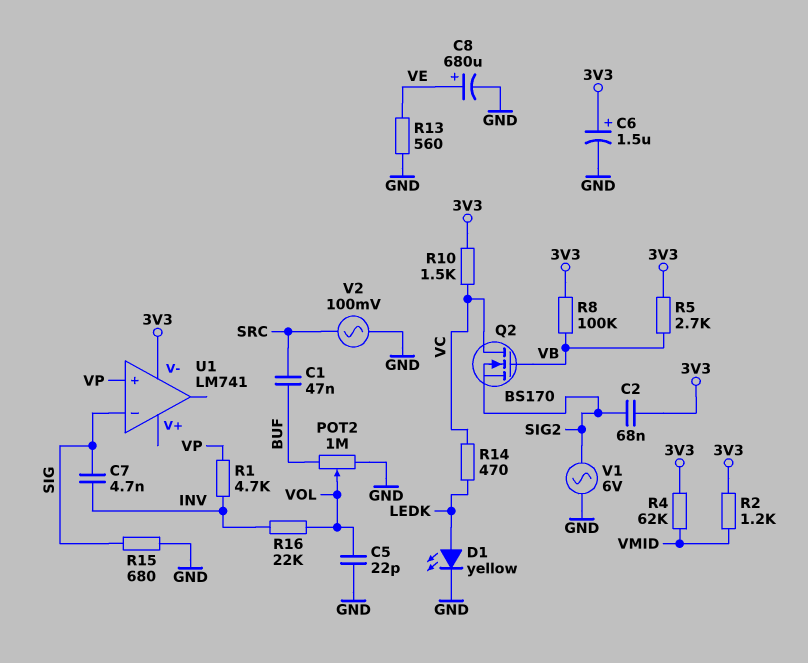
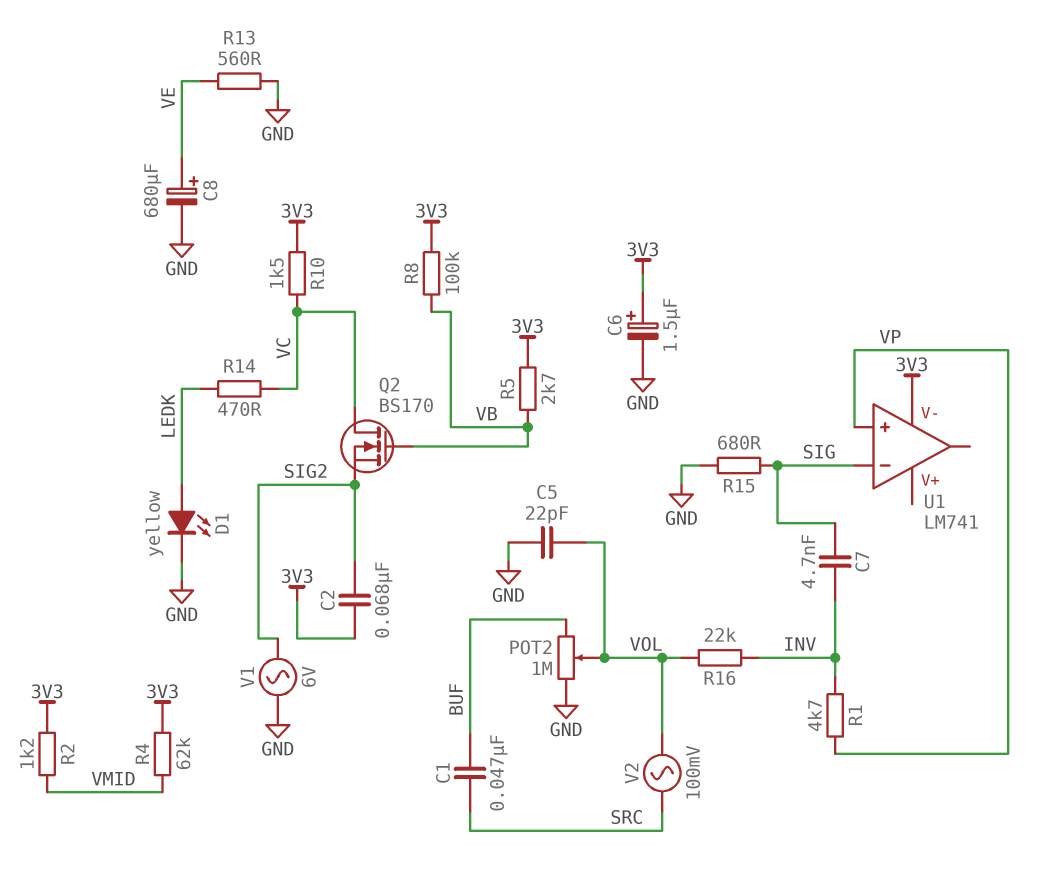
V2: AC 100mV (GND, SRC) -> AC 100mV (SRC, VOL)

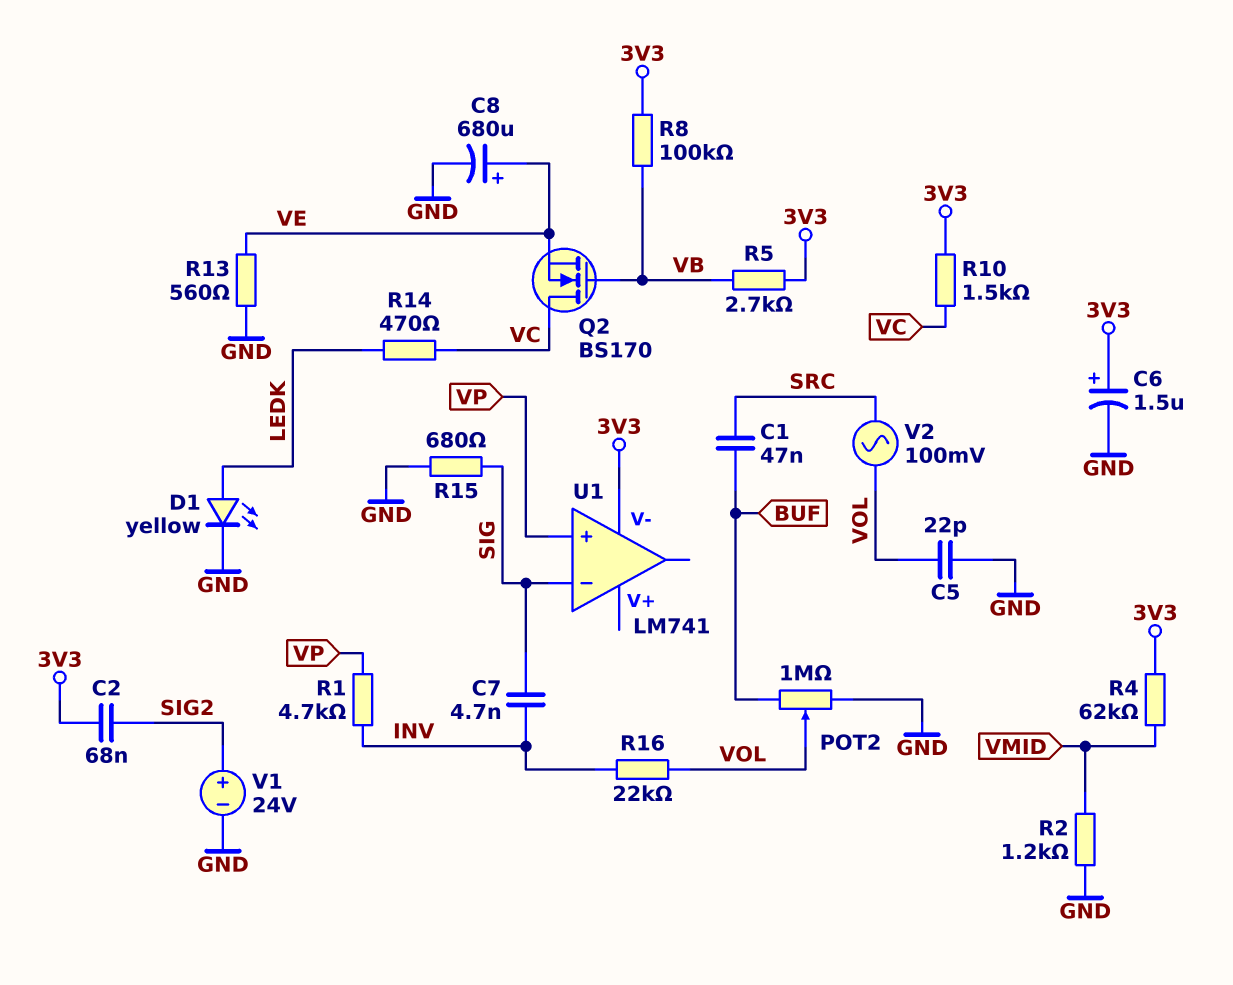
Q2: NMOS BS170 (G VB, D VC, S SIG2) -> NMOS BS170 (G VB, D VC, S VE)
R2: 1.2k (3V3, VMID) -> 1.2k (GND, VMID)
V1: AC 6V (GND, SIG2) -> 24V (plus SIG2, minus GND)

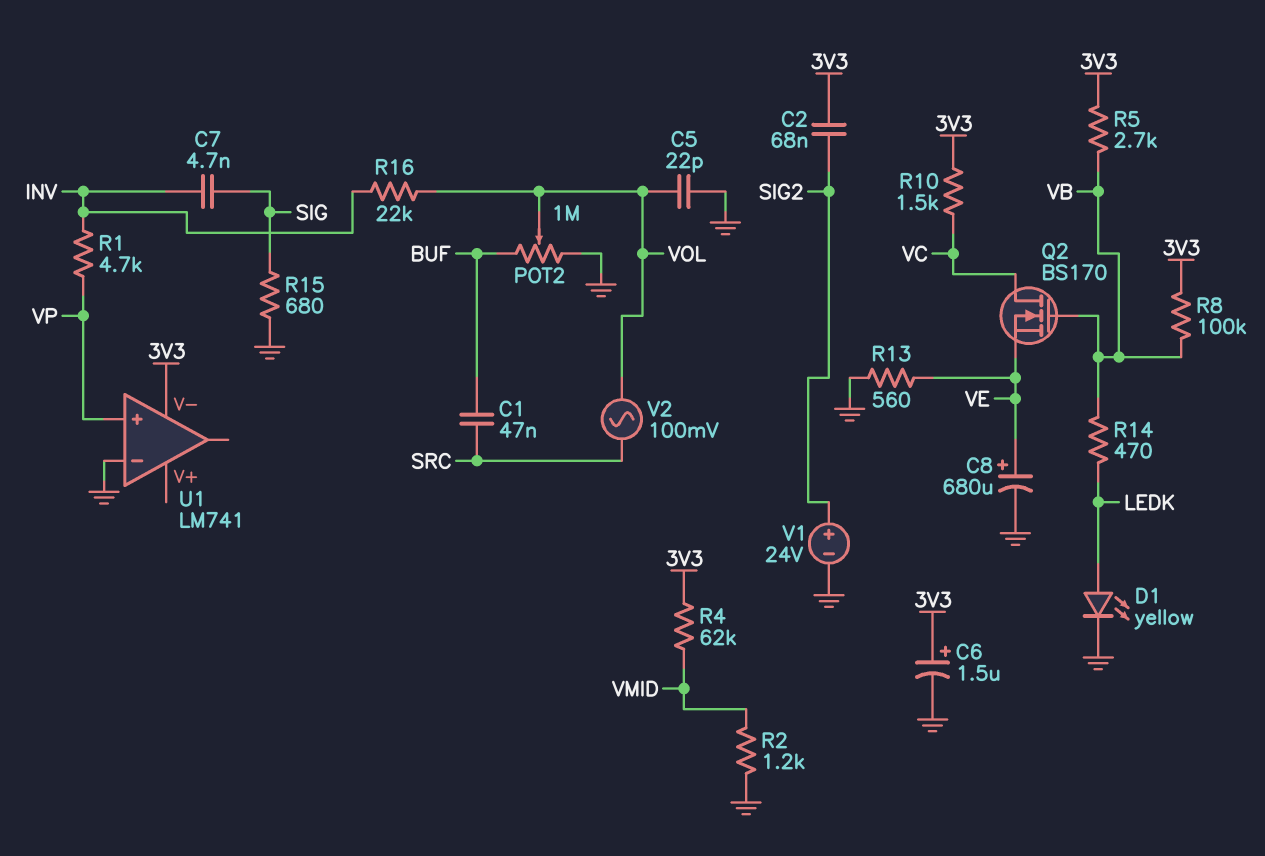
R14: 470 (LEDK, VC) -> 470 (LEDK, VB)
U1 pin in-: SIG -> GND

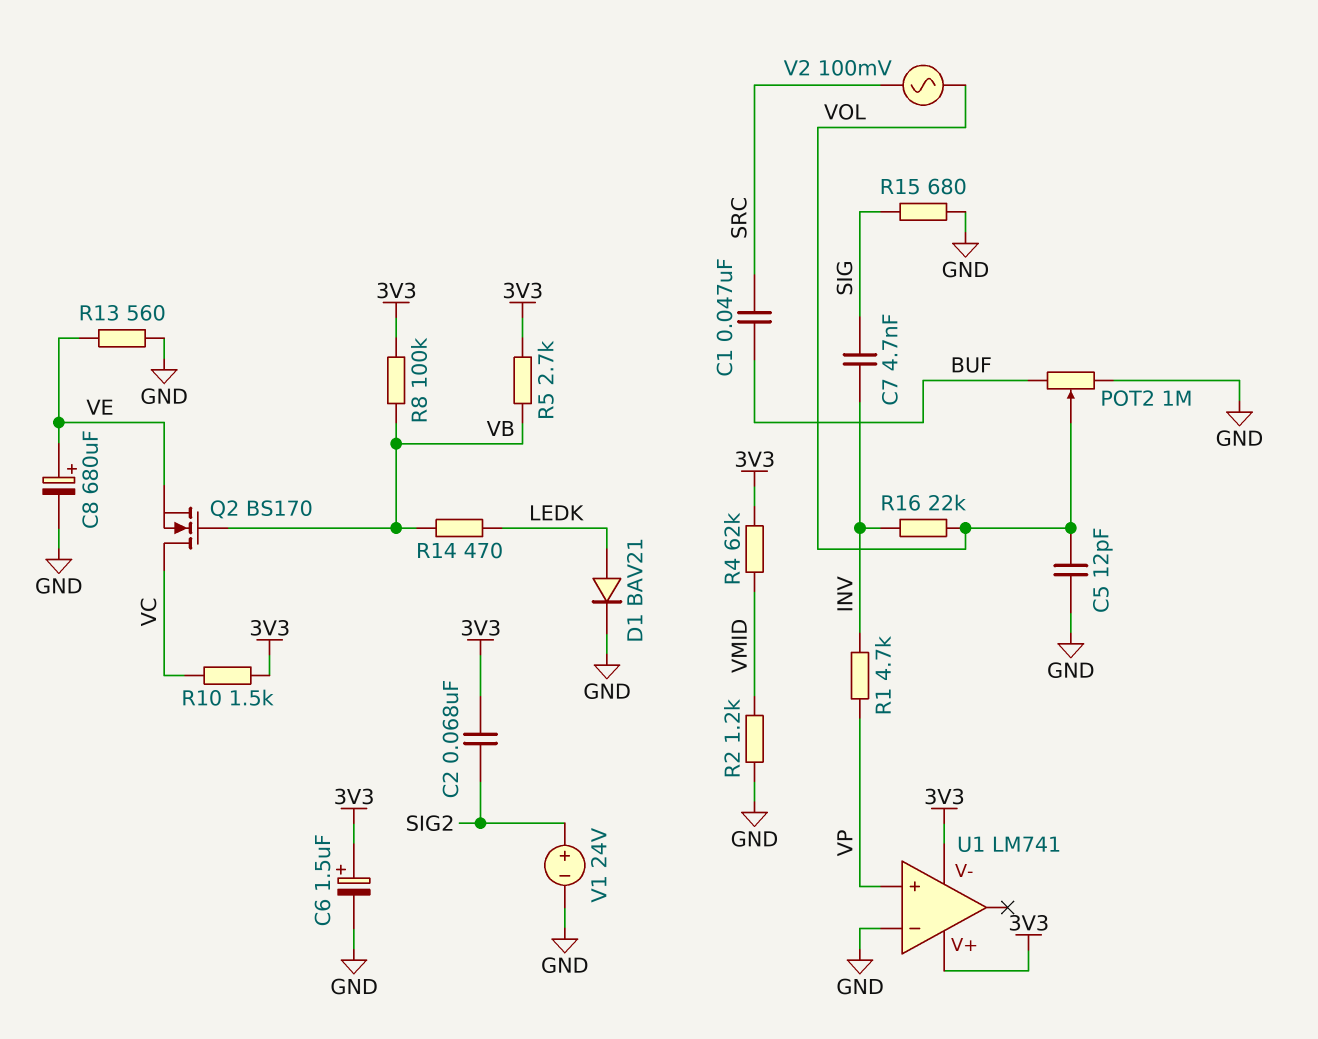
C5: 22pF (GND, VOL) -> 12pF (GND, VOL)
D1: LED yellow (A LEDK, K GND) -> diode BAV21 (A LEDK, K GND)
U1 pin V+: none -> 3V3

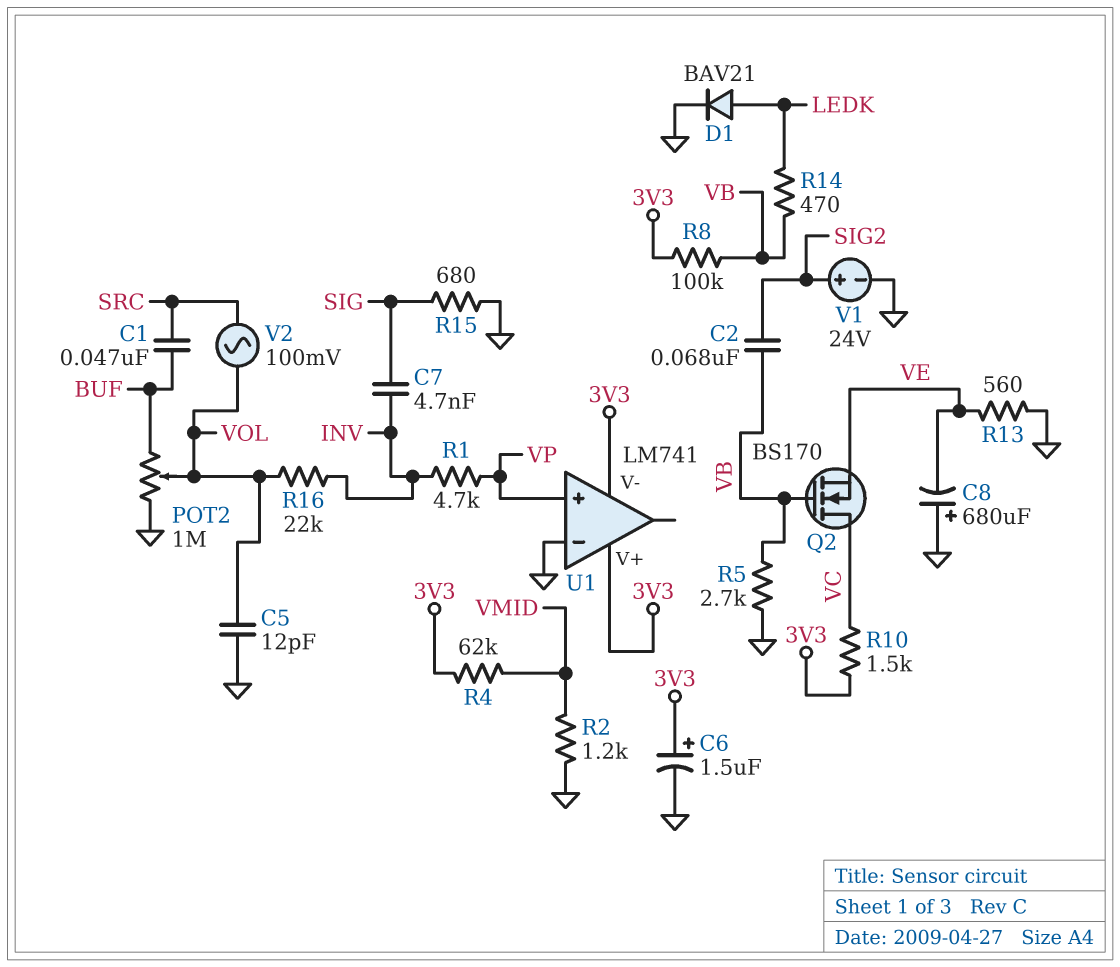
C2: 68nF (3V3, SIG2) -> 68nF (SIG2, VB)
C8: 680uF (plus VE, minus GND) -> 680uF (plus GND, minus VE)
R5: 2.7k (3V3, VB) -> 2.7k (GND, VB)

